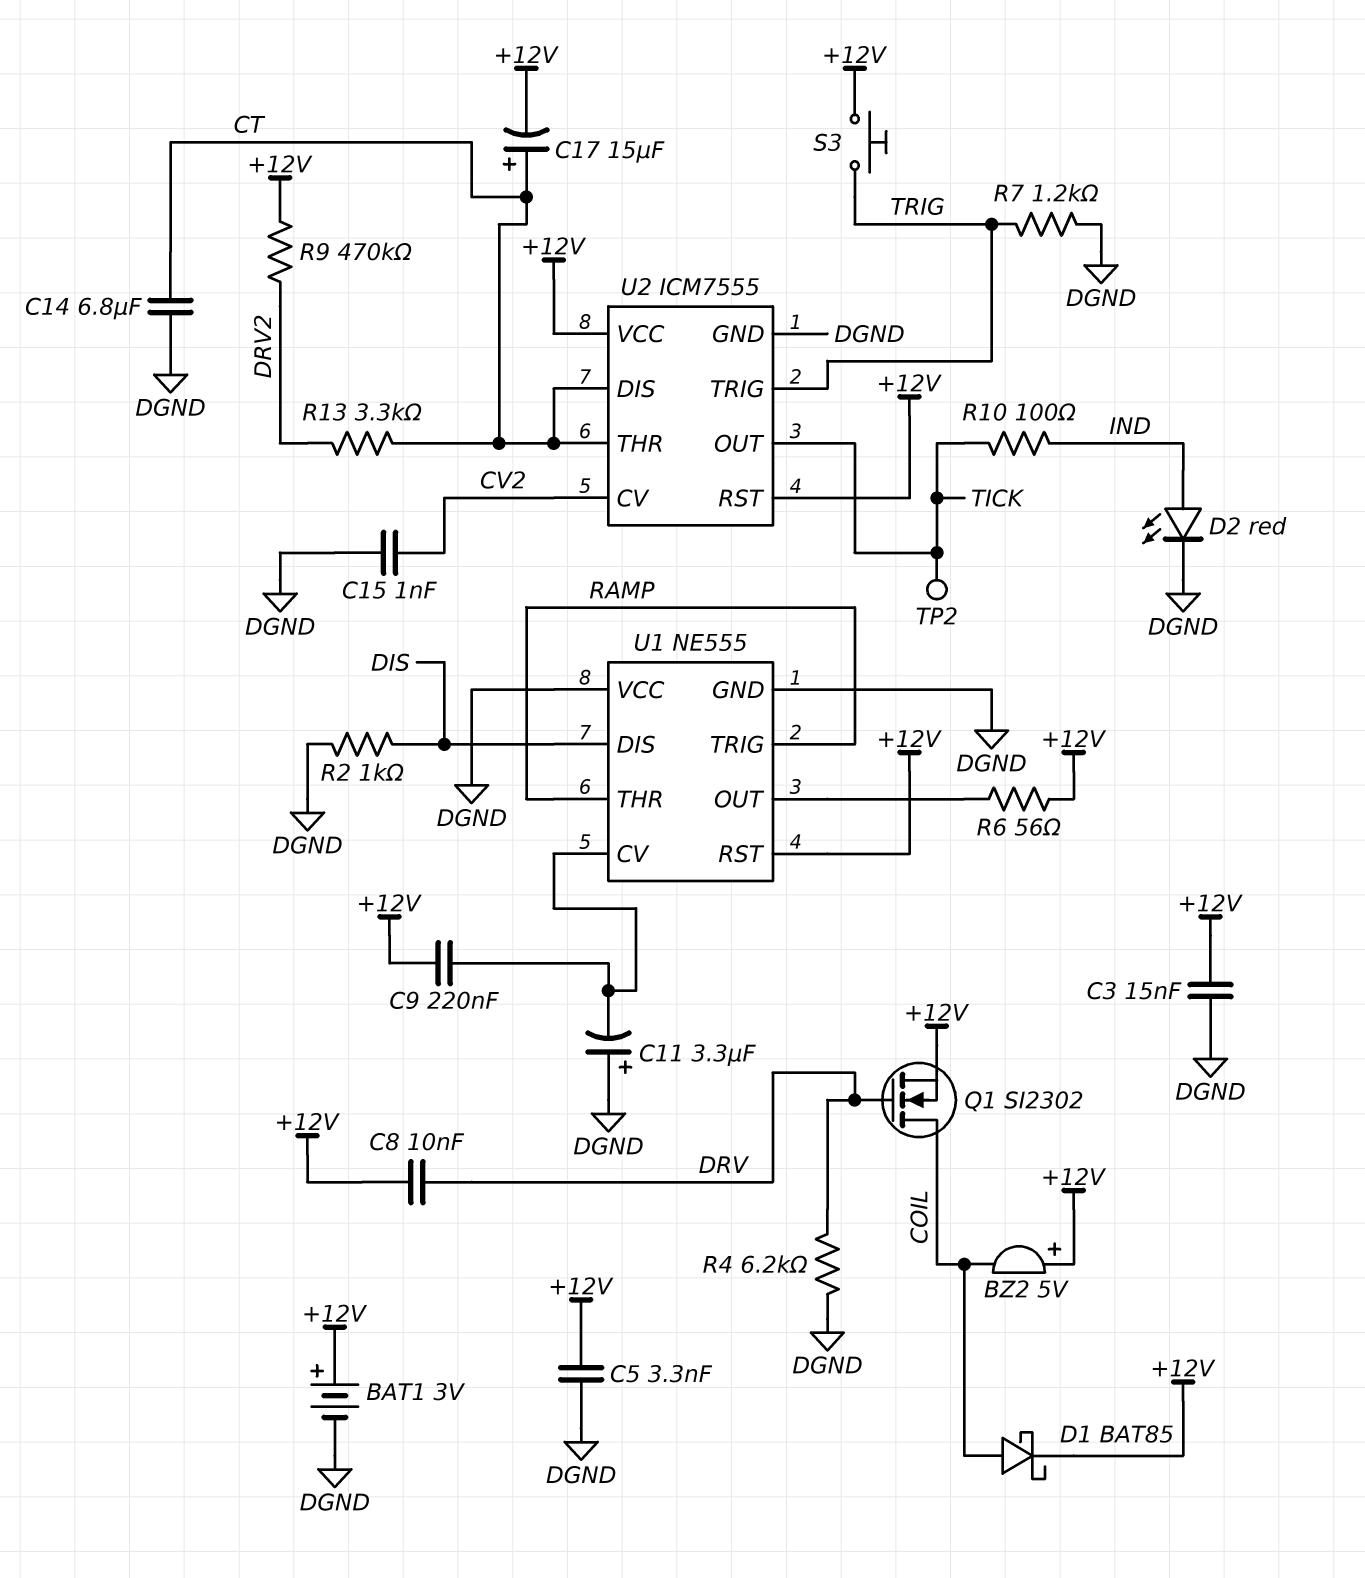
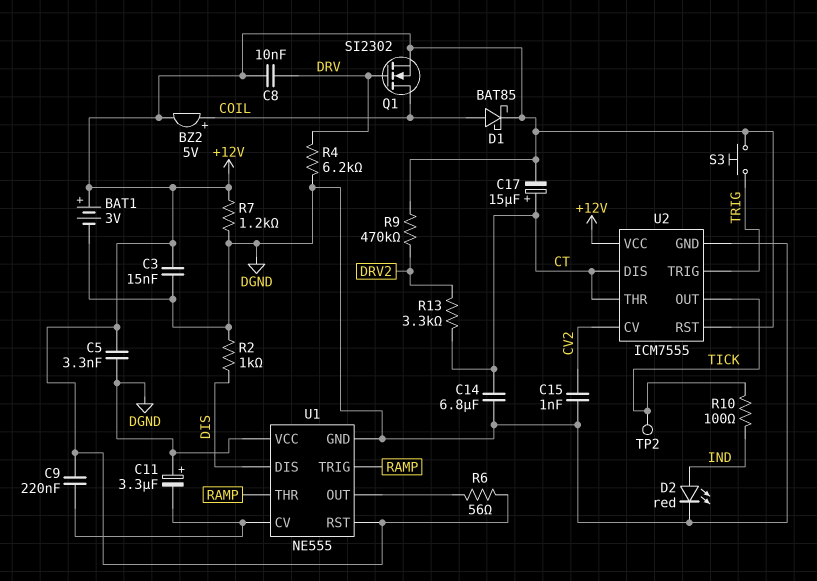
BZ2: buzzer 5V (plus +12V, minus COIL) -> buzzer 5V (plus COIL, minus +12V)
R7: 1.2k (DGND, TRIG) -> 1.2k (+12V, DGND)

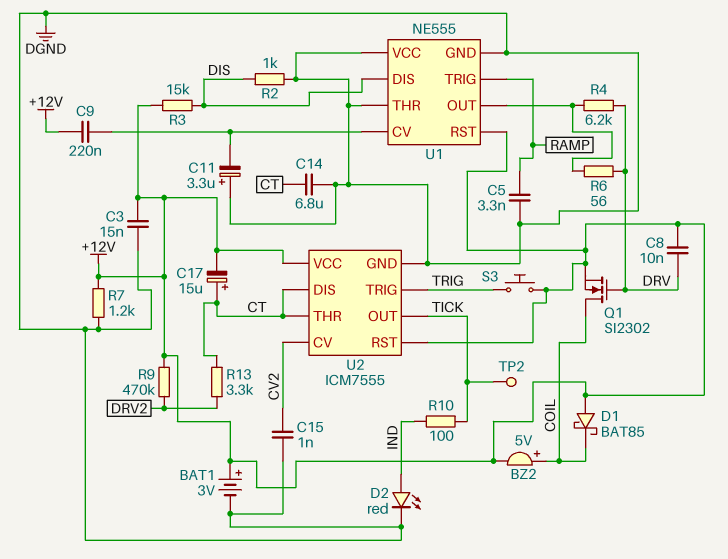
C5: 3.3nF (+12V, DGND) -> 3.3nF (DGND, RAMP)
D1: schottky BAT85 (A COIL, K +12V) -> schottky BAT85 (A +12V, K COIL)
R3: none -> 15k (+12V, DIS)
R4: 6.2k (DGND, DRV) -> 6.2k (DRV, U1/OUT)
R6: 56 (+12V, U1/OUT) -> 56 (DRV, U1/OUT)
U1 pin THR: RAMP -> DGND

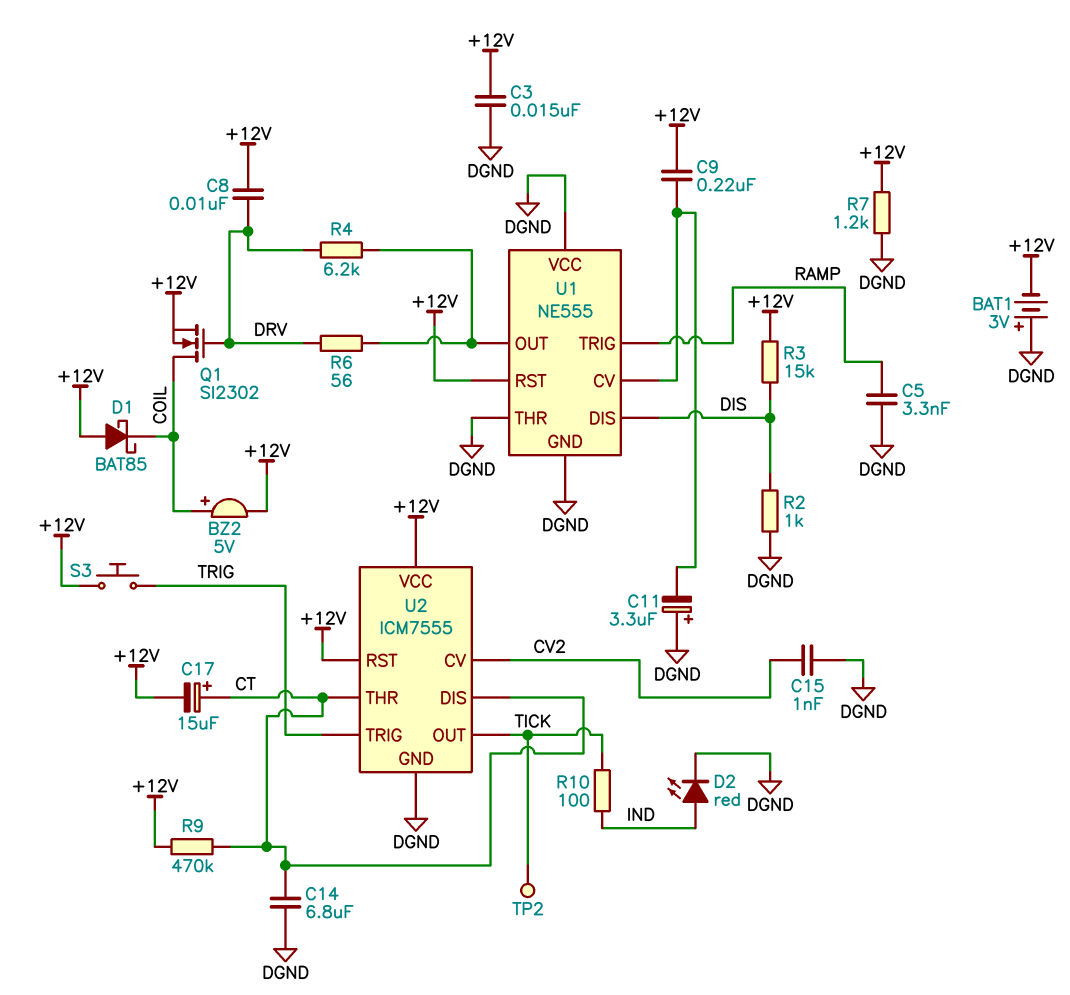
BAT1: 3V (plus +12V, minus DGND) -> 3V (plus DGND, minus +12V)
R9: 470k (+12V, DRV2) -> 470k (+12V, CT)
R13: 3.3k (CT, DRV2) -> none

